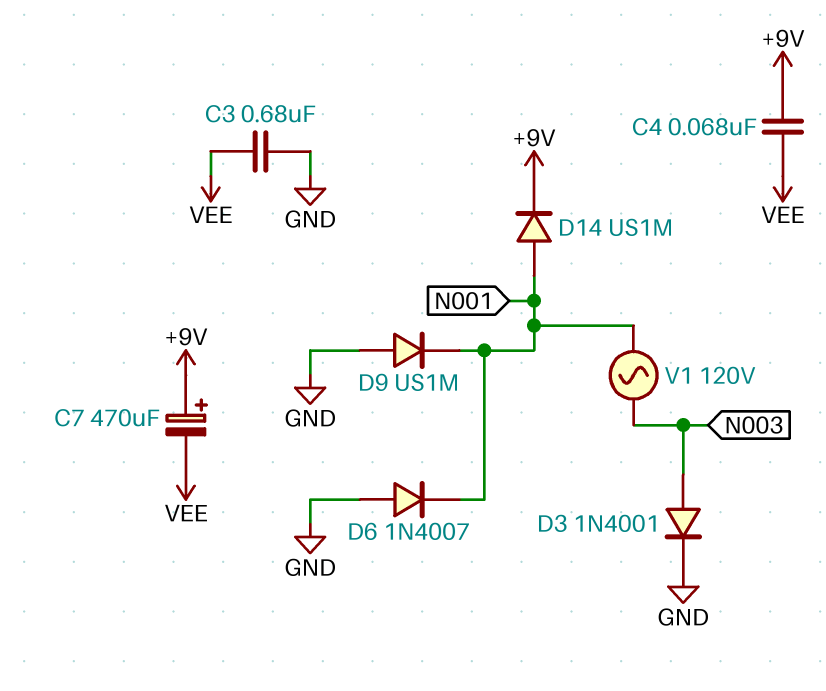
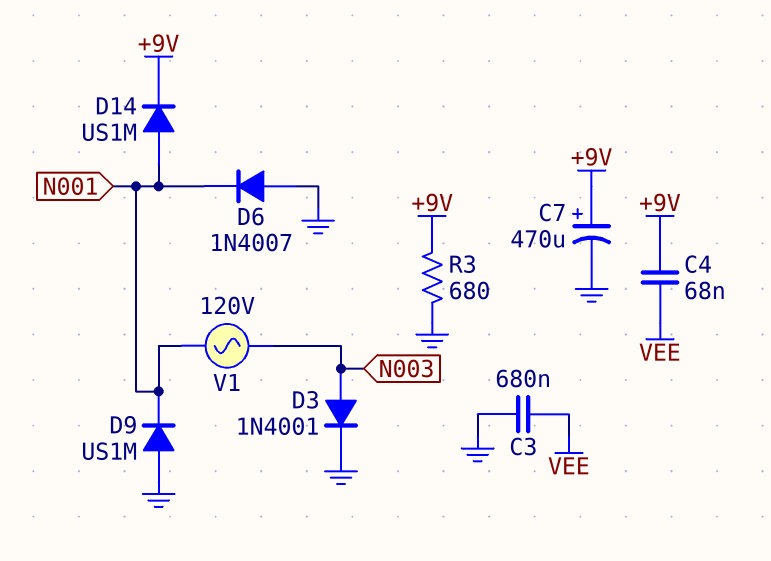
C7: 470uF (plus +9V, minus VEE) -> 470uF (plus +9V, minus GND)
R3: none -> 680 (+9V, GND)

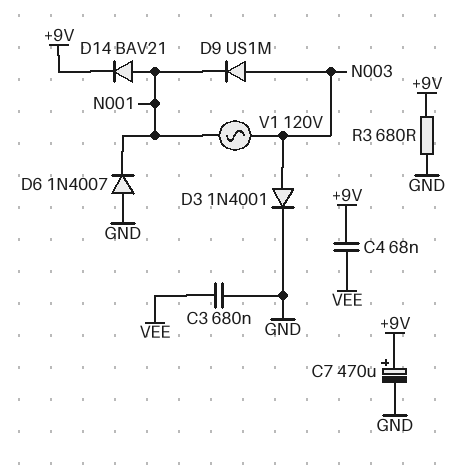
D9: diode US1M (A GND, K N001) -> diode US1M (A N003, K N001)
D14: diode US1M (A N001, K +9V) -> diode BAV21 (A N001, K +9V)

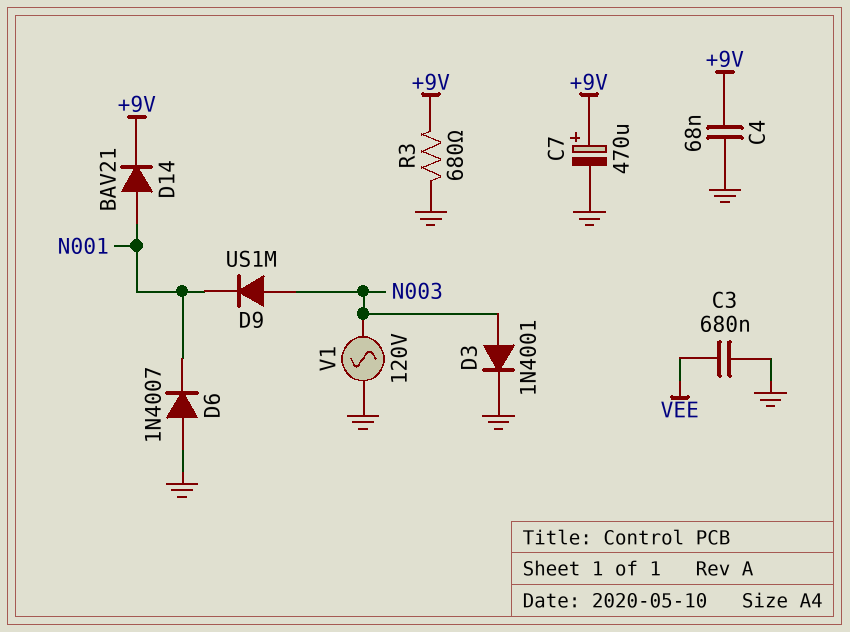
C4: 68nF (+9V, VEE) -> 68nF (+9V, GND)
V1: AC 120V (N001, N003) -> AC 120V (GND, N003)

